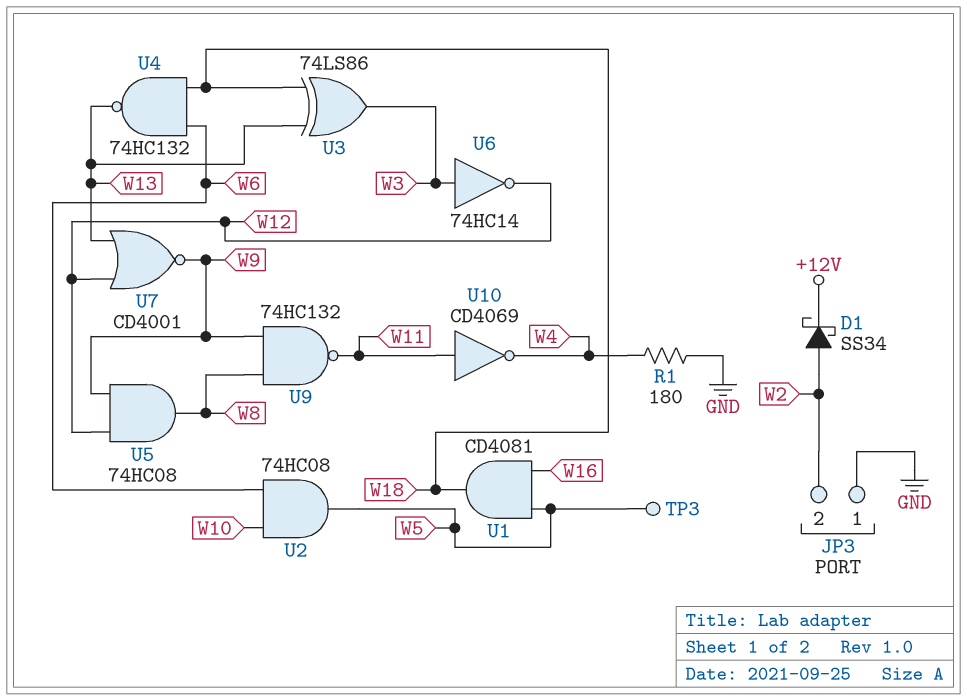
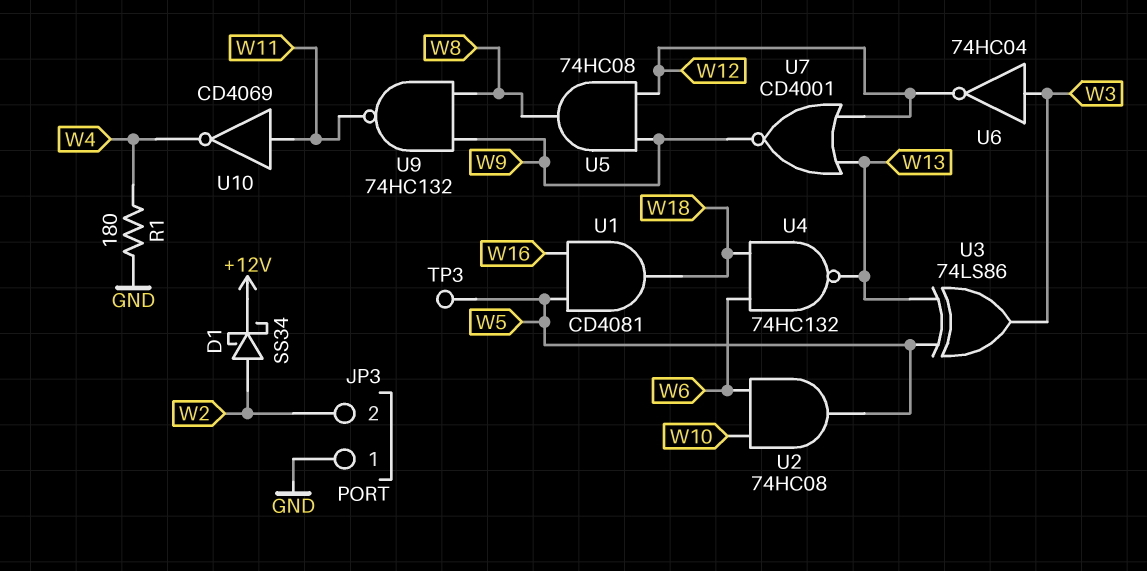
U3: XOR 74LS86 (in W13, in W18, out W3) -> XOR 74LS86 (in W5, in W13, out W3)
U6: NOT 74HC14 (in W3, out W12) -> NOT 74HC04 (in W3, out W12)

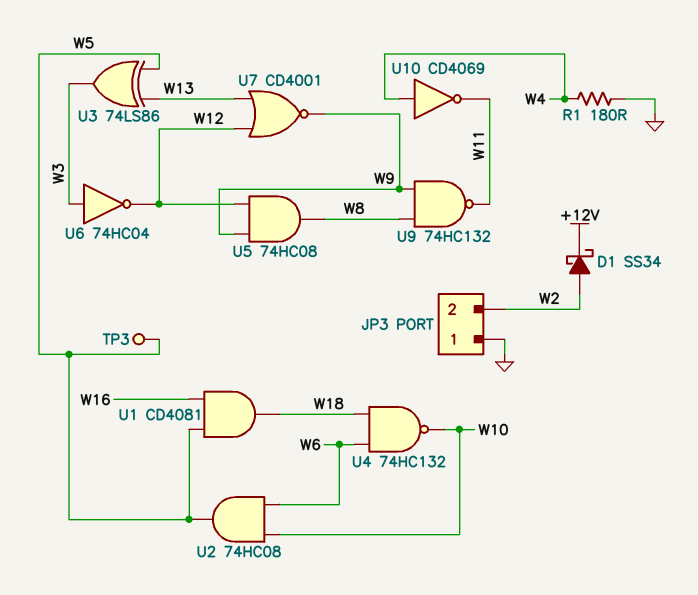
U4: NAND 74HC132 (in W6, in W18, out W13) -> NAND 74HC132 (in W6, in W18, out W10)
U10: NOT CD4069 (in W11, out W4) -> NOT CD4069 (in W4, out W11)

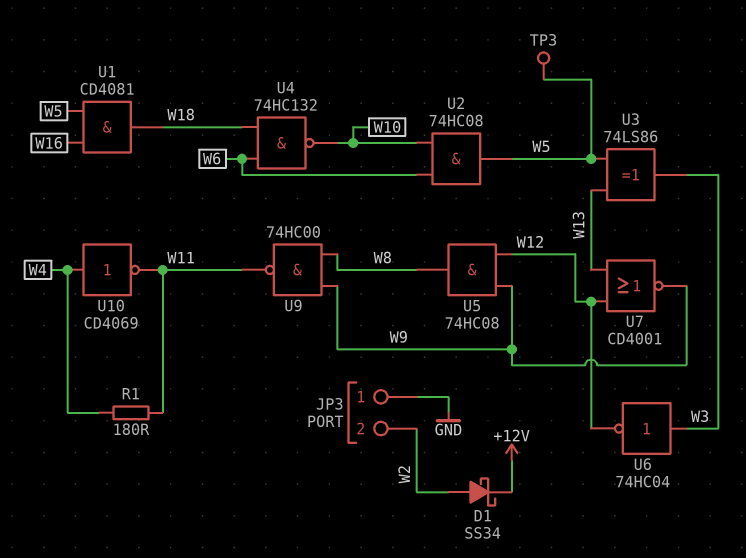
R1: 180 (GND, W4) -> 180 (W4, W11)
U9: NAND 74HC132 (in W8, in W9, out W11) -> NAND 74HC00 (in W8, in W9, out W11)

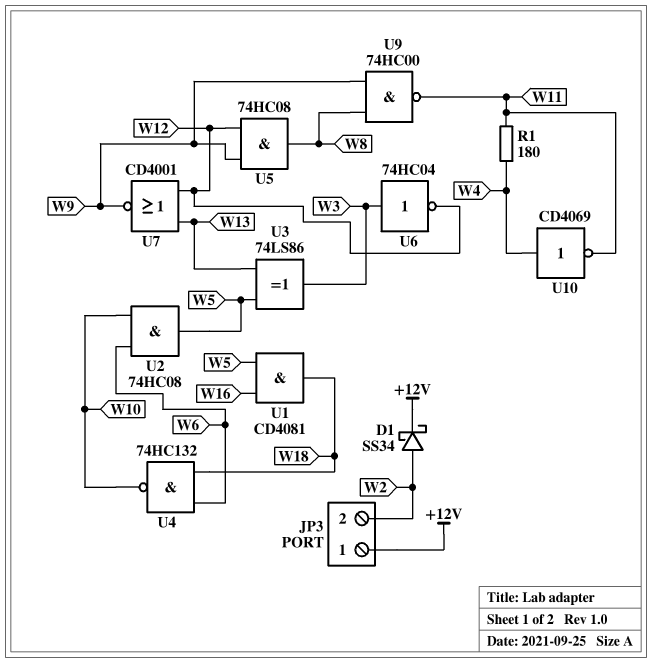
JP3 pin 1: GND -> +12V
TP3: test point (W5) -> none

